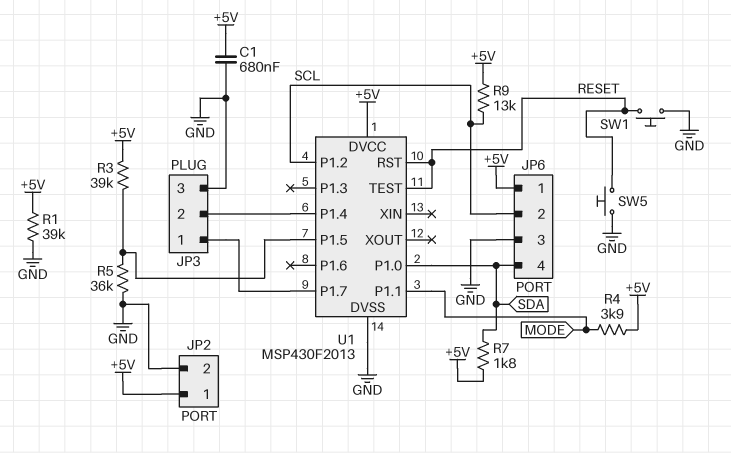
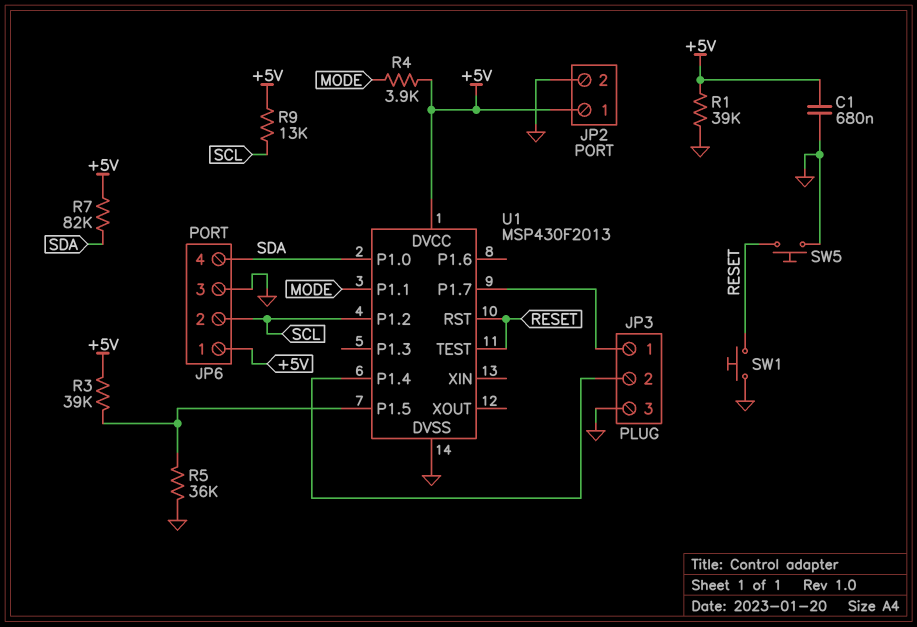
R7: 1.8k (+5V, SDA) -> 82k (+5V, SDA)

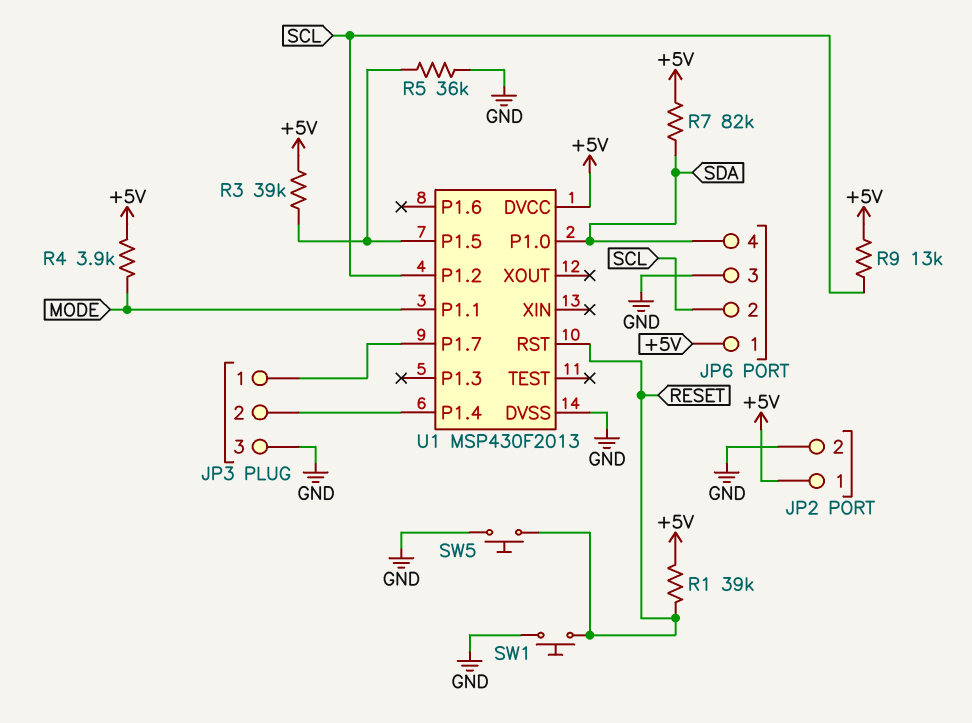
C1: 680nF (+5V, GND) -> none
R1: 39k (+5V, GND) -> 39k (+5V, RESET)
U1 pin TEST: RESET -> none

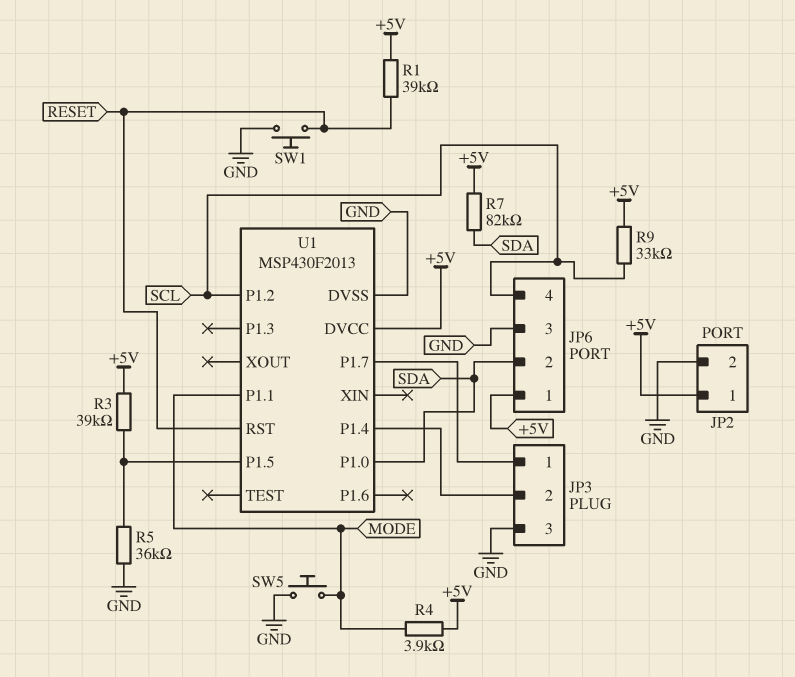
JP6 pin 2: SCL -> SDA
JP6 pin 4: SDA -> SCL
R9: 13k (+5V, SCL) -> 33k (+5V, SCL)
SW5: button (GND, RESET) -> button (GND, MODE)

